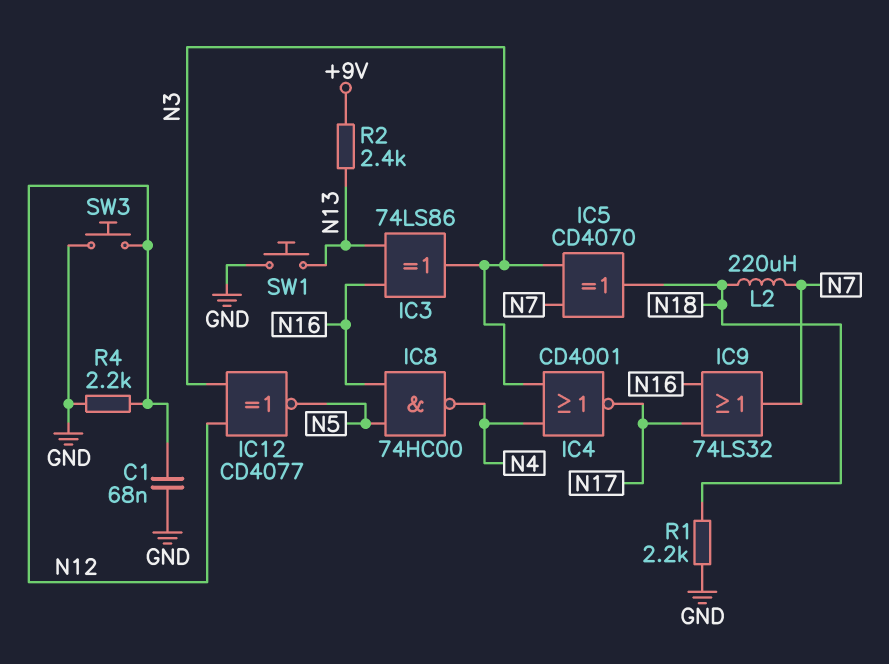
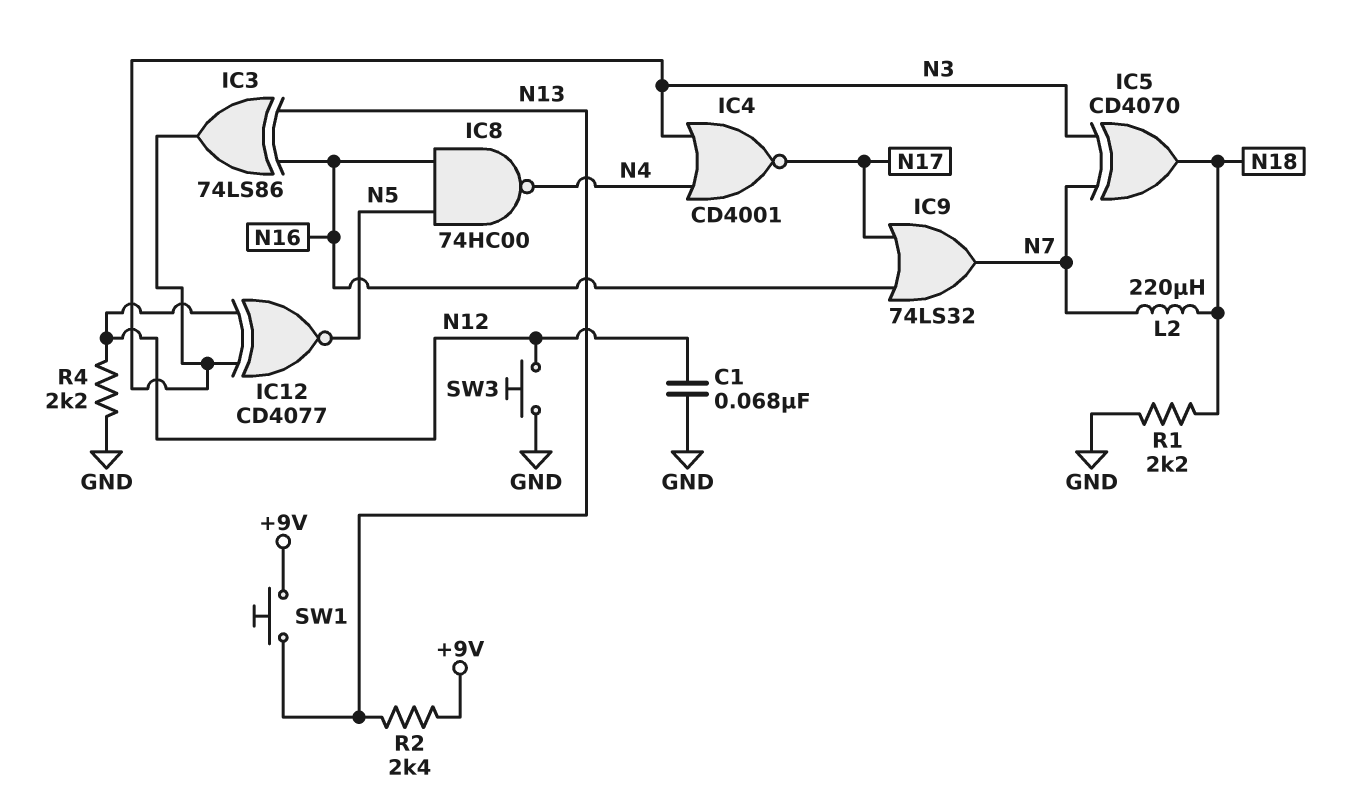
SW1: button (GND, N13) -> button (+9V, N13)

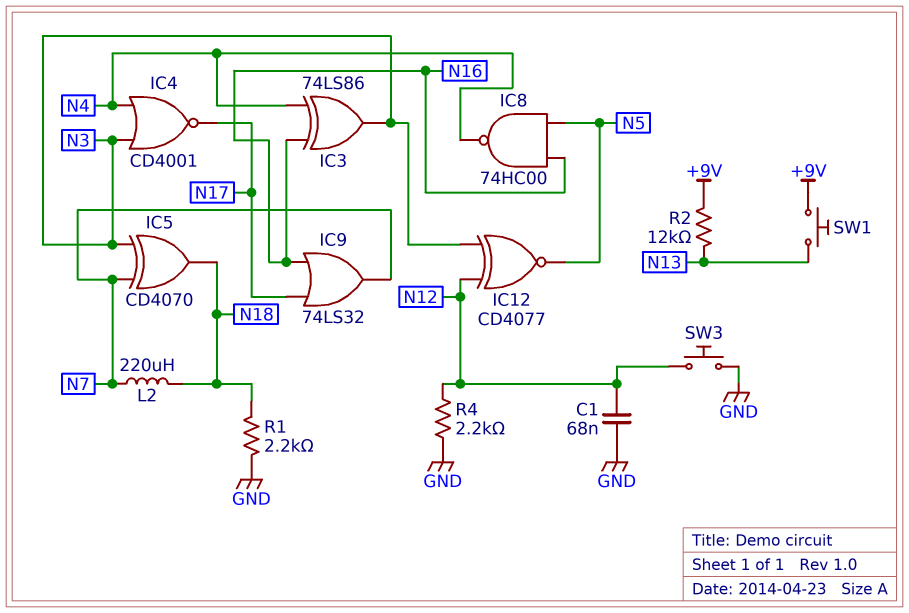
IC3: XOR 74LS86 (in N13, in N16, out N3) -> XOR 74LS86 (in N4, in N16, out N3)
R2: 2.4k (+9V, N13) -> 12k (+9V, N13)

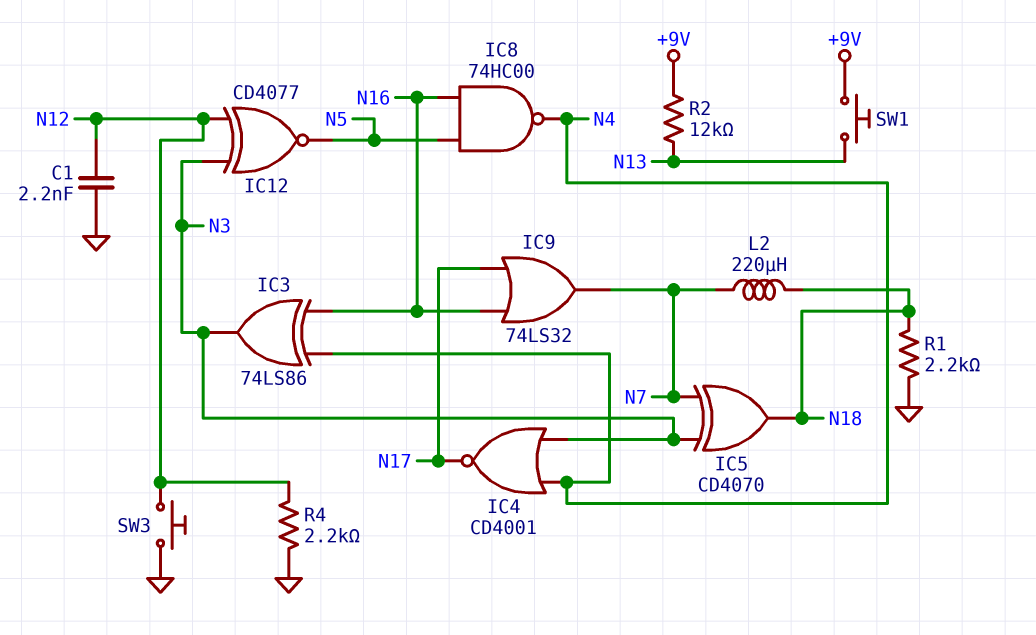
C1: 68nF (GND, N12) -> 2.2nF (GND, N12)

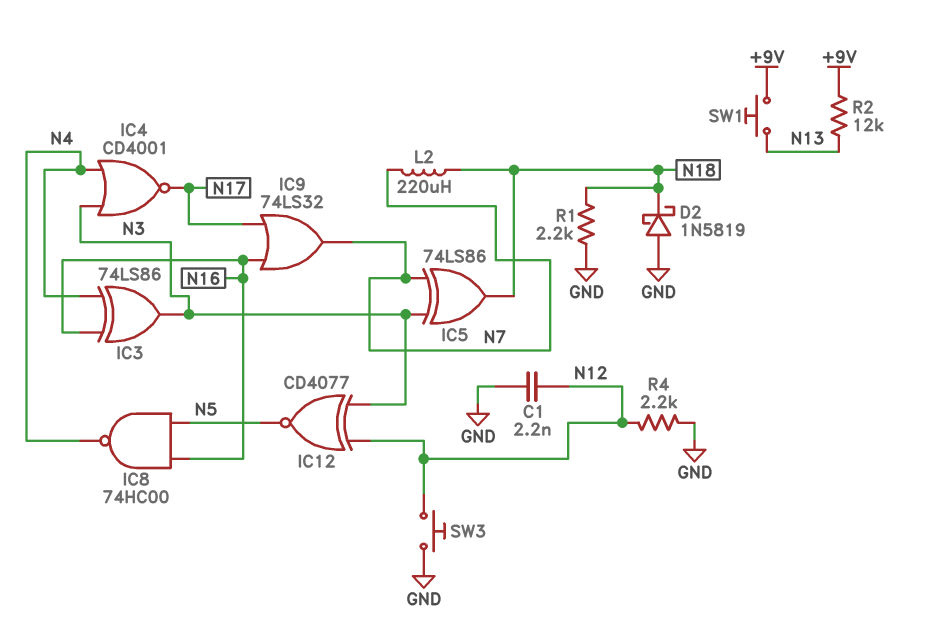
D2: none -> schottky 1N5819 (A GND, K N18)
IC5: XOR CD4070 (in N3, in N7, out N18) -> XOR 74LS86 (in N3, in N7, out N18)

